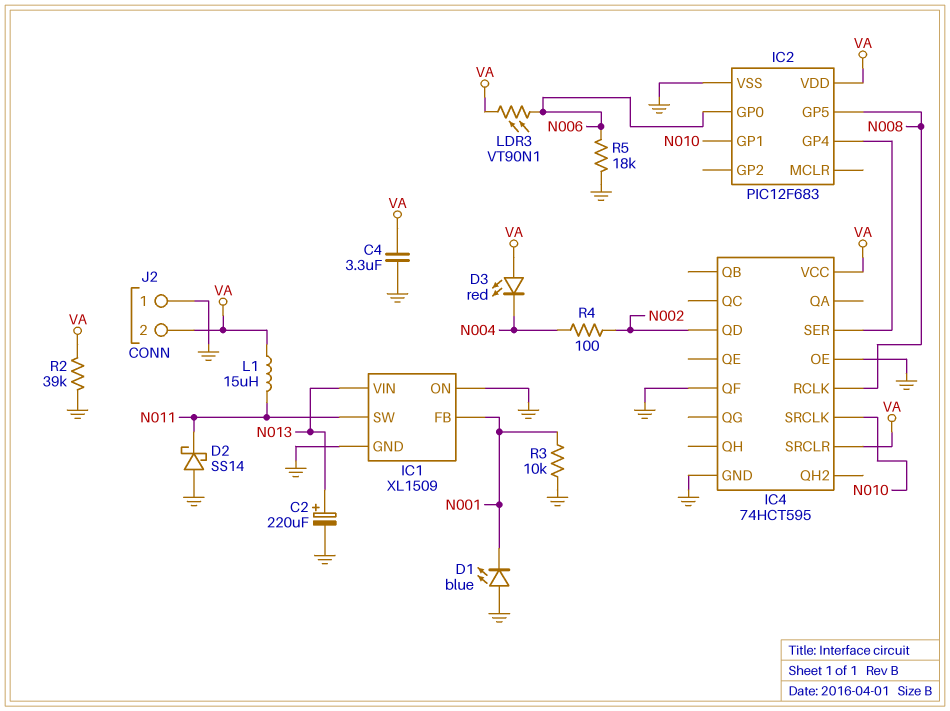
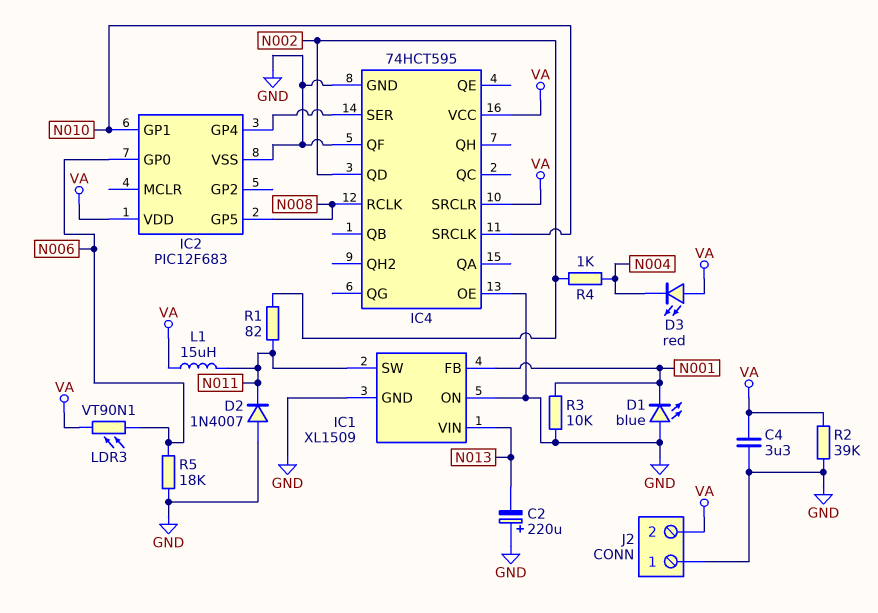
C2: 220uF (plus N013, minus GND) -> 220uF (plus GND, minus N013)
D2: schottky SS14 (A GND, K N011) -> diode 1N4007 (A GND, K N011)
R1: none -> 82 (N002, N011)
R4: 100 (N002, N004) -> 1k (N002, N004)

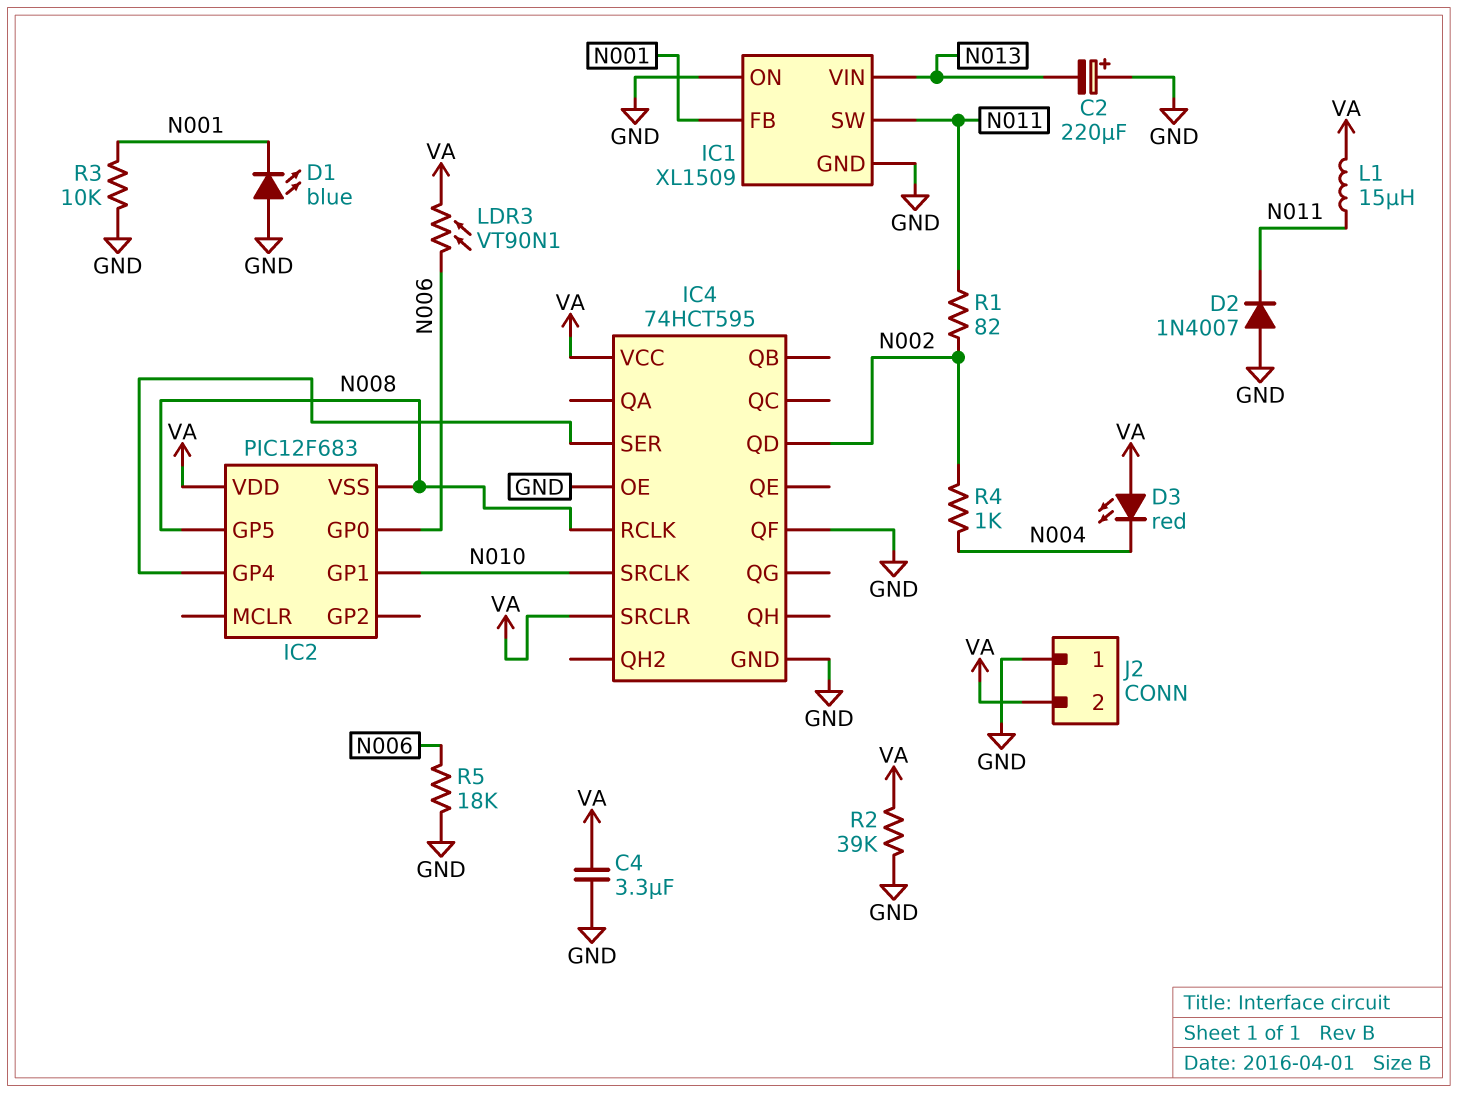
IC2 pin VSS: GND -> N008

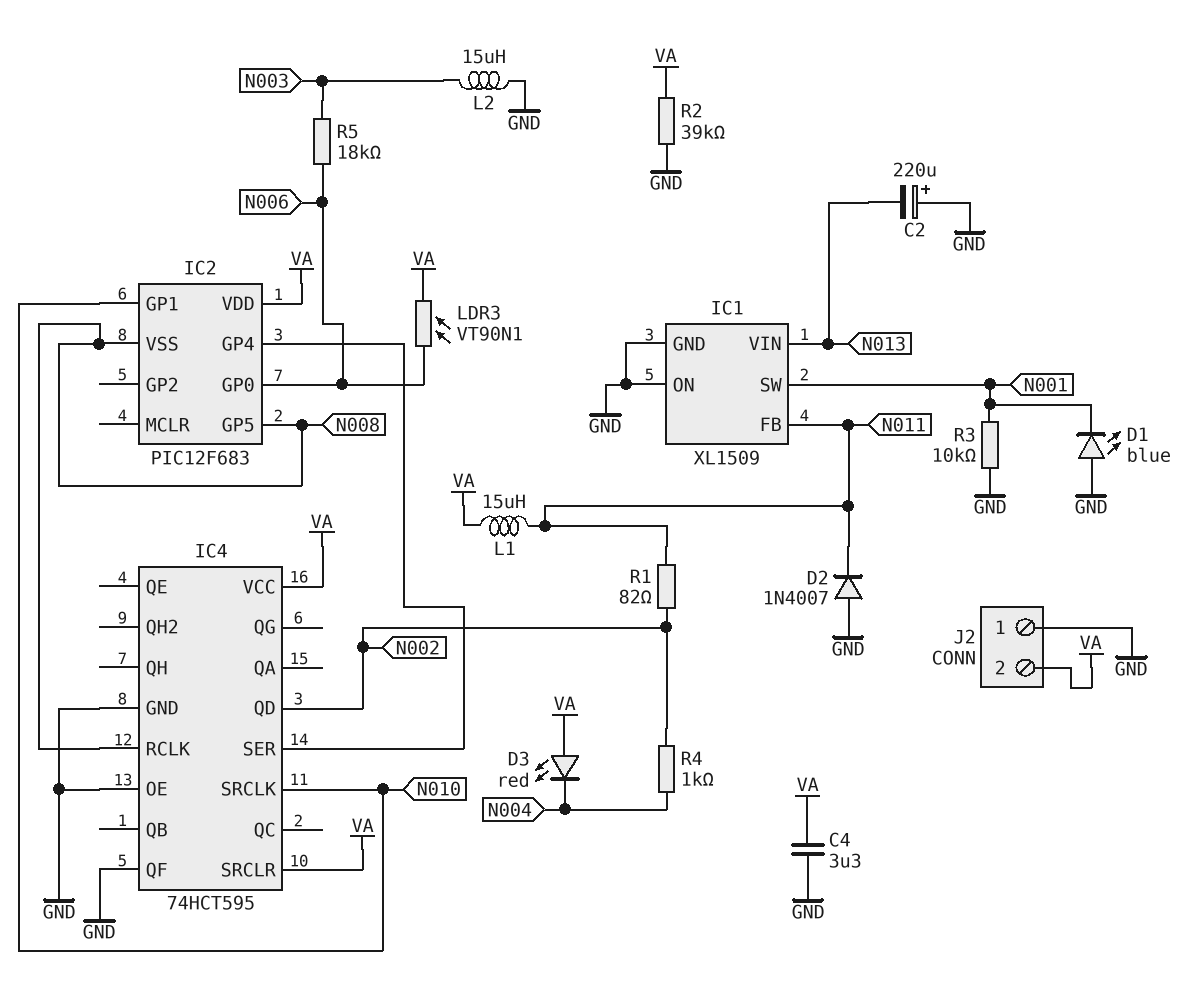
IC1 pin FB: N001 -> N011
IC1 pin SW: N011 -> N001
L2: none -> 15uH (GND, N003)
R5: 18k (GND, N006) -> 18k (N003, N006)

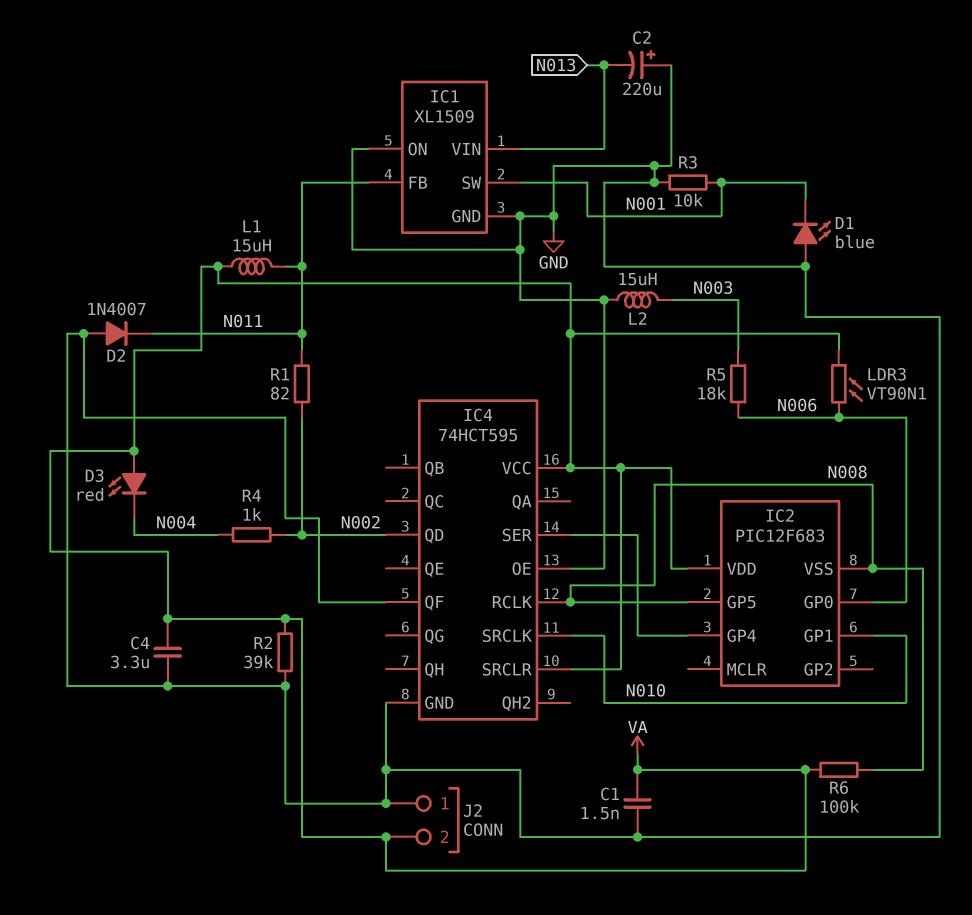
C1: none -> 1.5nF (GND, VA)
R6: none -> 100k (N008, VA)

